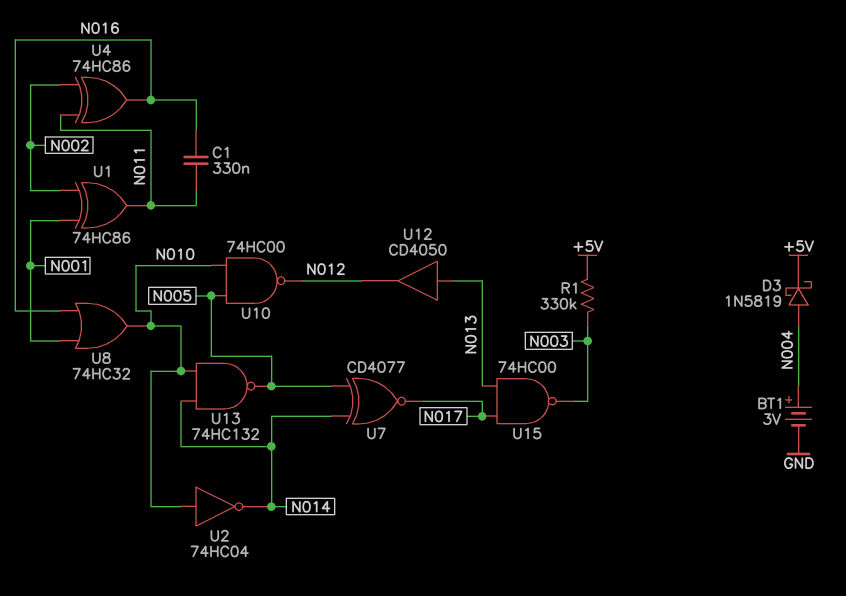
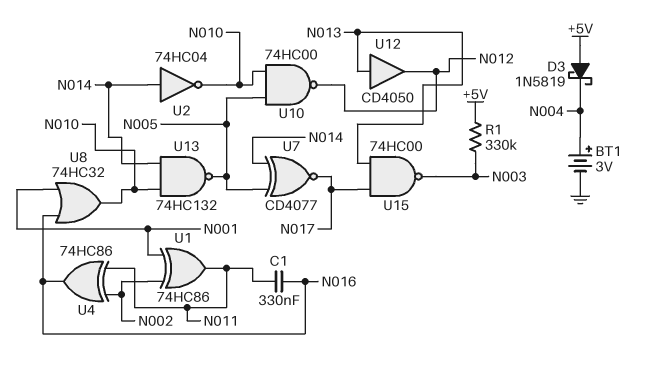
D3: schottky 1N5819 (A N004, K +5V) -> schottky 1N5819 (A +5V, K N004)
U2: NOT 74HC04 (in N010, out N014) -> NOT 74HC04 (in N014, out N010)

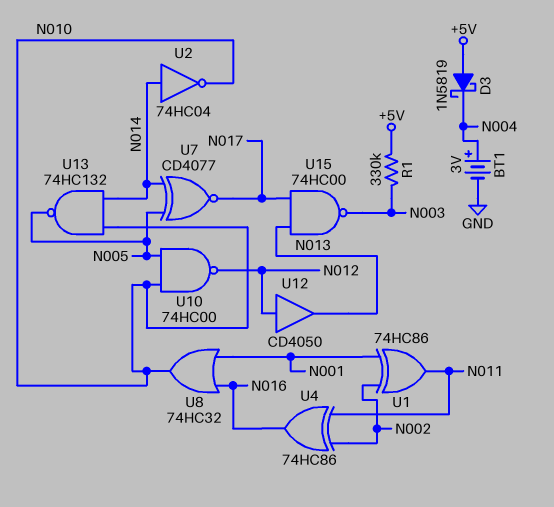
C1: 330nF (N011, N016) -> none
U12: buffer CD4050 (in N013, out N012) -> buffer CD4050 (in N012, out N013)

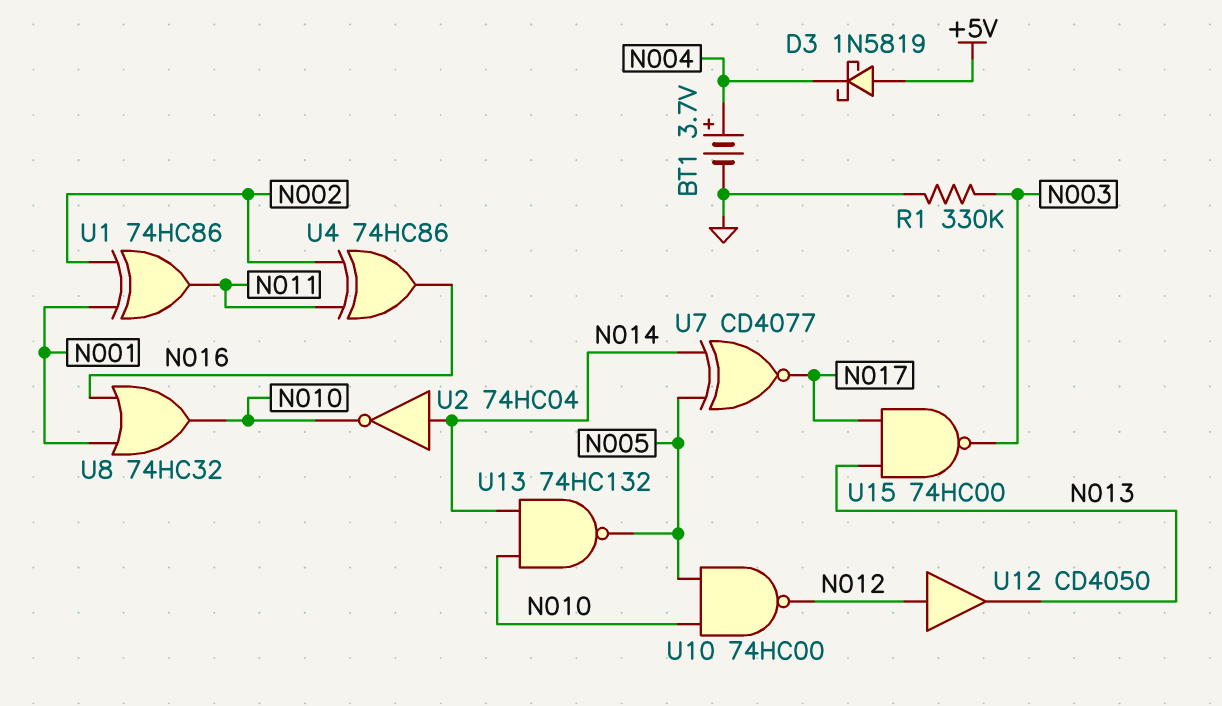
BT1: 3V (plus N004, minus GND) -> 3.7V (plus N004, minus GND)
R1: 330k (+5V, N003) -> 330k (GND, N003)

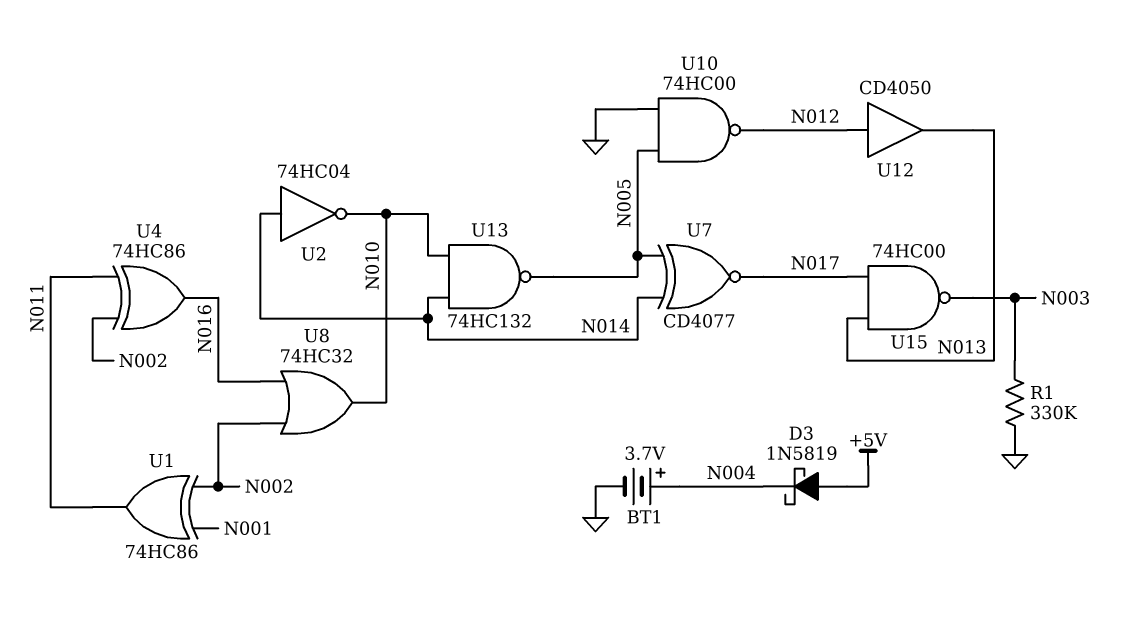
U8: OR 74HC32 (in N001, in N016, out N010) -> OR 74HC32 (in N002, in N016, out N010)
U10: NAND 74HC00 (in N005, in N010, out N012) -> NAND 74HC00 (in GND, in N005, out N012)

